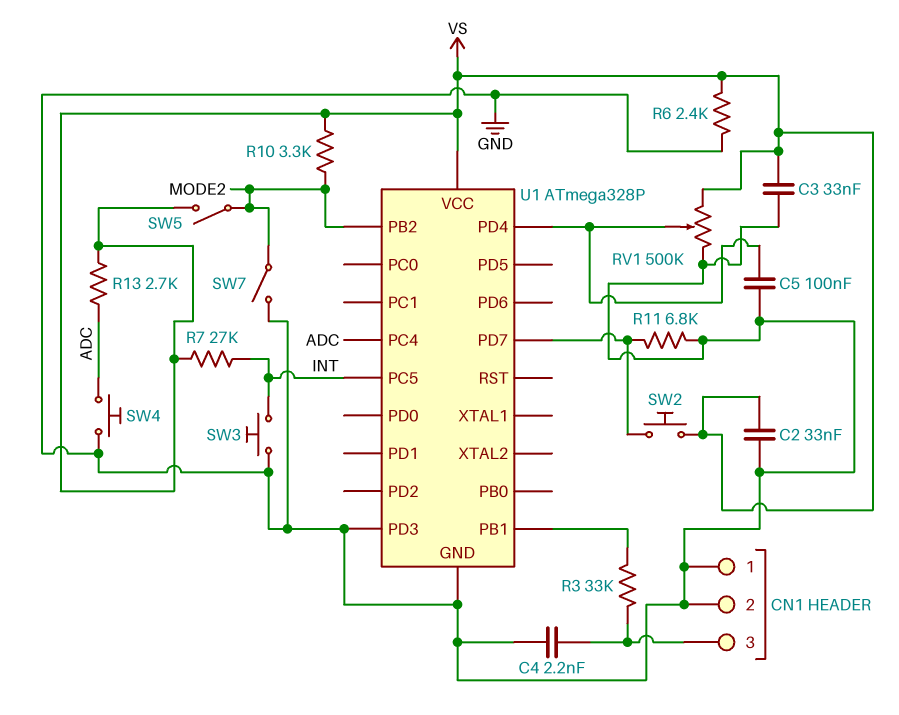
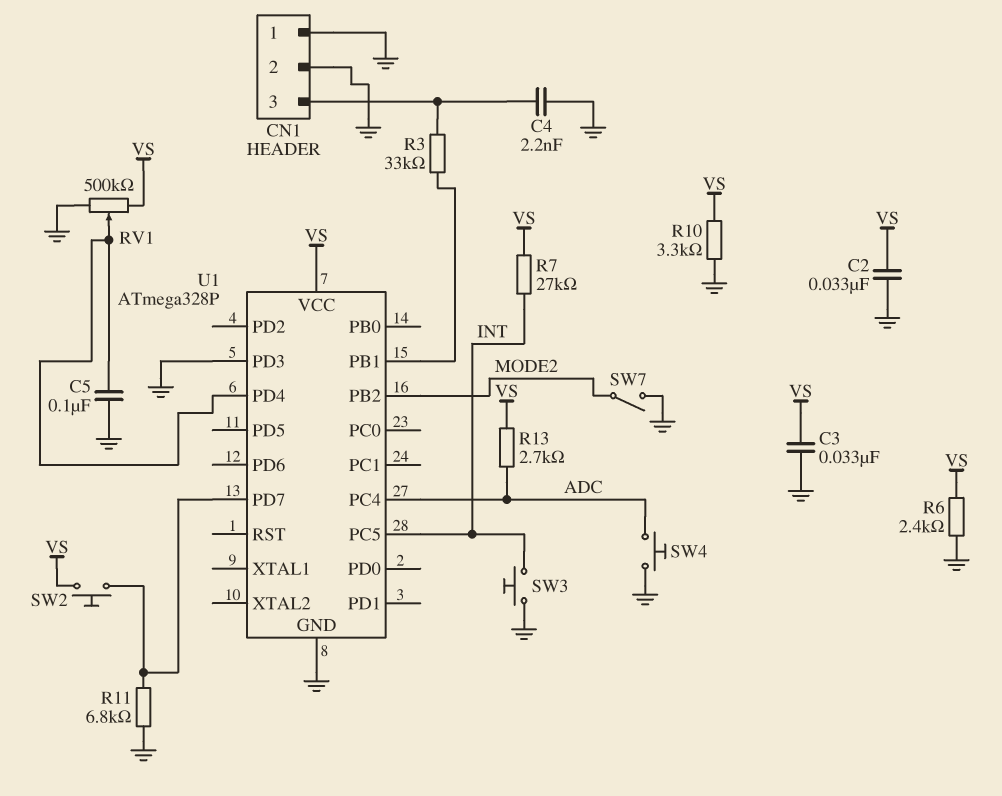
R10: 3.3k (MODE2, VS) -> 3.3k (GND, VS)
SW5: switch (MODE2, VS) -> none

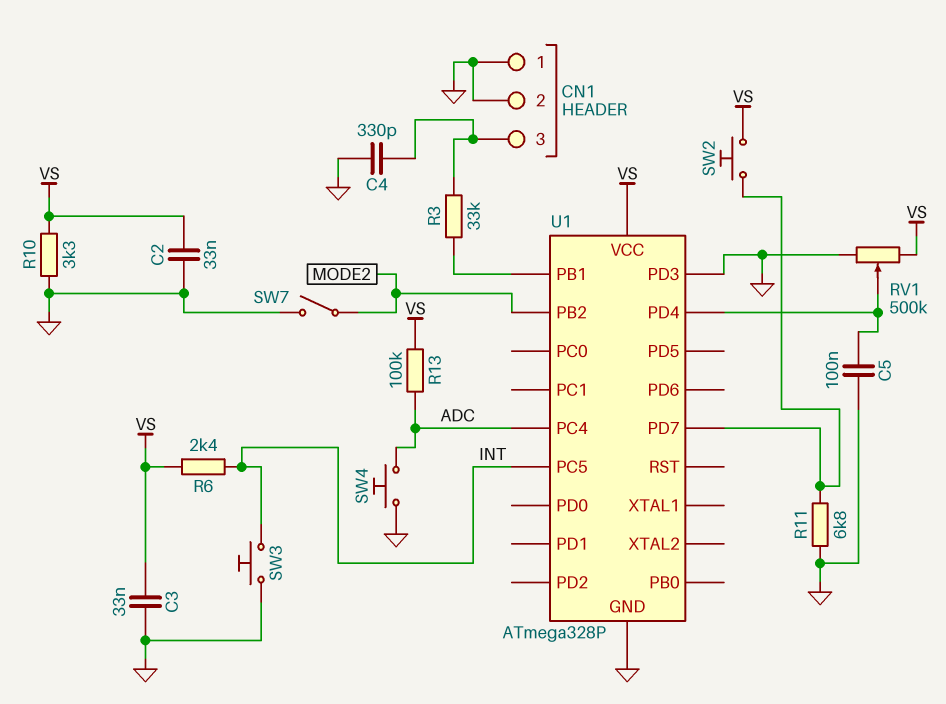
C4: 2.2nF (CN1/3, GND) -> 330pF (CN1/3, GND)
R6: 2.4k (GND, VS) -> 2.4k (INT, VS)
R7: 27k (INT, VS) -> none
R13: 2.7k (ADC, VS) -> 100k (ADC, VS)

